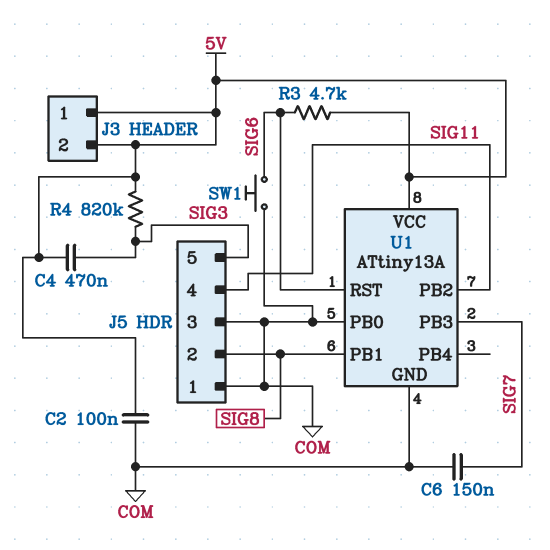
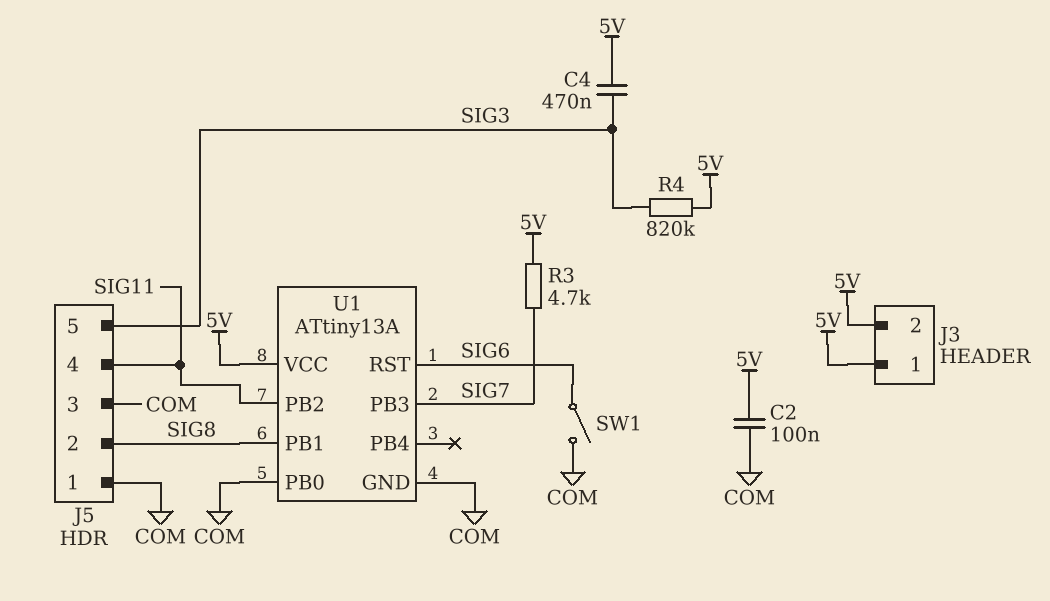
C6: 150nF (COM, SIG7) -> none
R3: 4.7k (5V, SIG6) -> 4.7k (5V, SIG7)
SW1: button (COM, SIG6) -> switch (COM, SIG6)

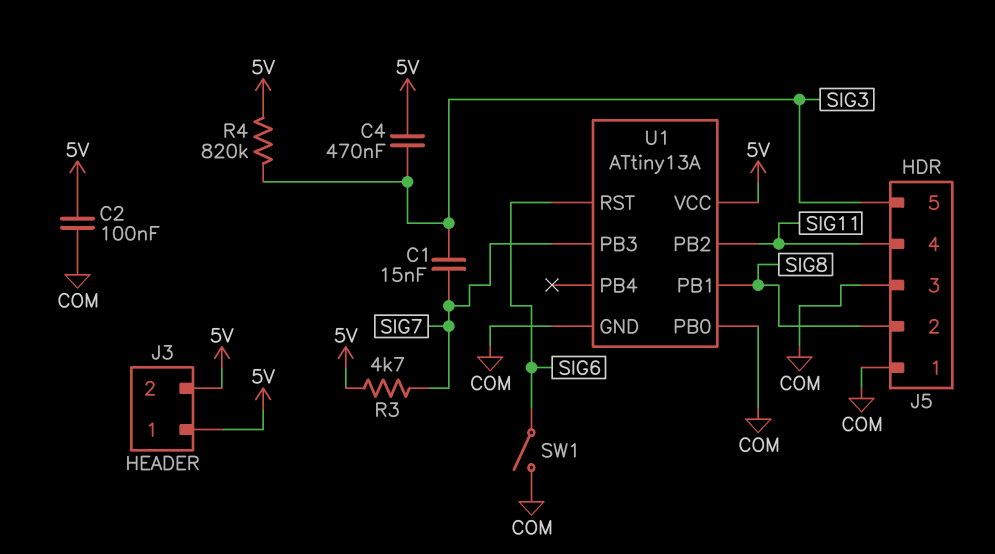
C1: none -> 15nF (SIG3, SIG7)

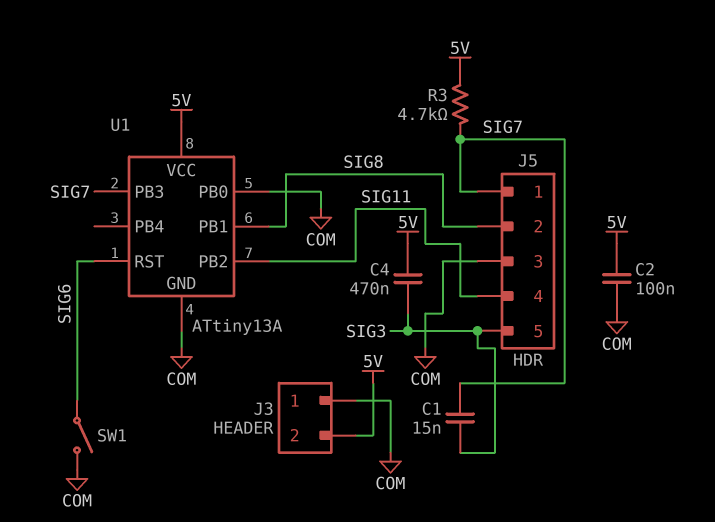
J3 pin 1: 5V -> COM
J5 pin 1: COM -> SIG7
R4: 820k (5V, SIG3) -> none

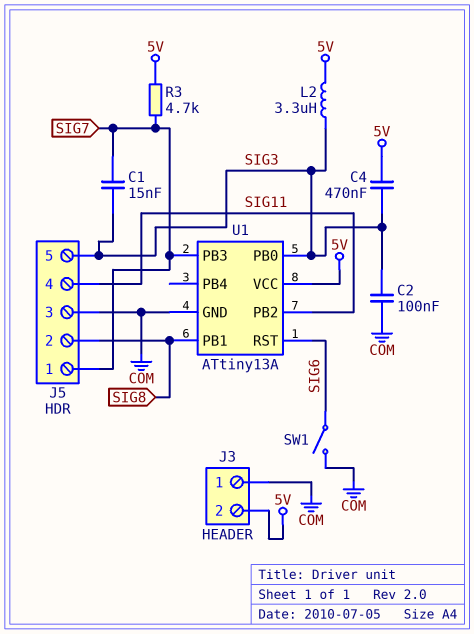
C2: 100nF (5V, COM) -> 100nF (COM, SIG3)
L2: none -> 3.3uH (5V, SIG3)
U1 pin PB0: COM -> SIG3

